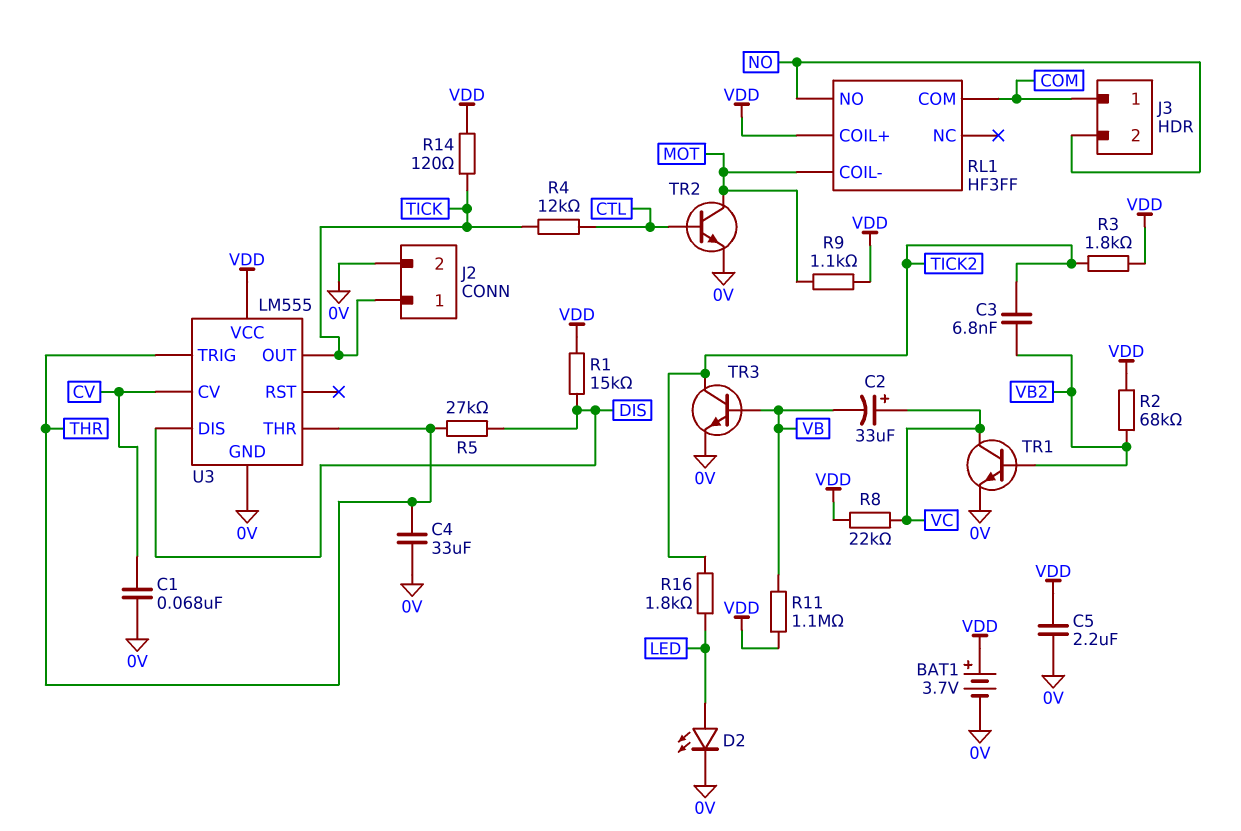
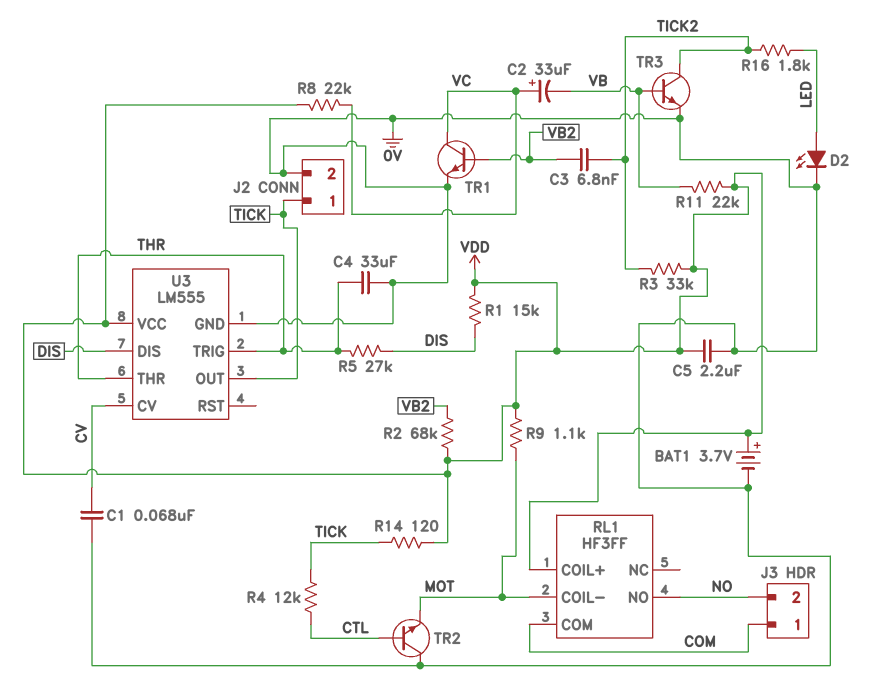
R3: 1.8k (TICK2, VDD) -> 33k (TICK2, VDD)
R11: 1.1M (VB, VDD) -> 22k (VB, VDD)
TR2: NPN (B CTL, C MOT, E 0V) -> NPN (B CTL, C 0V, E MOT)

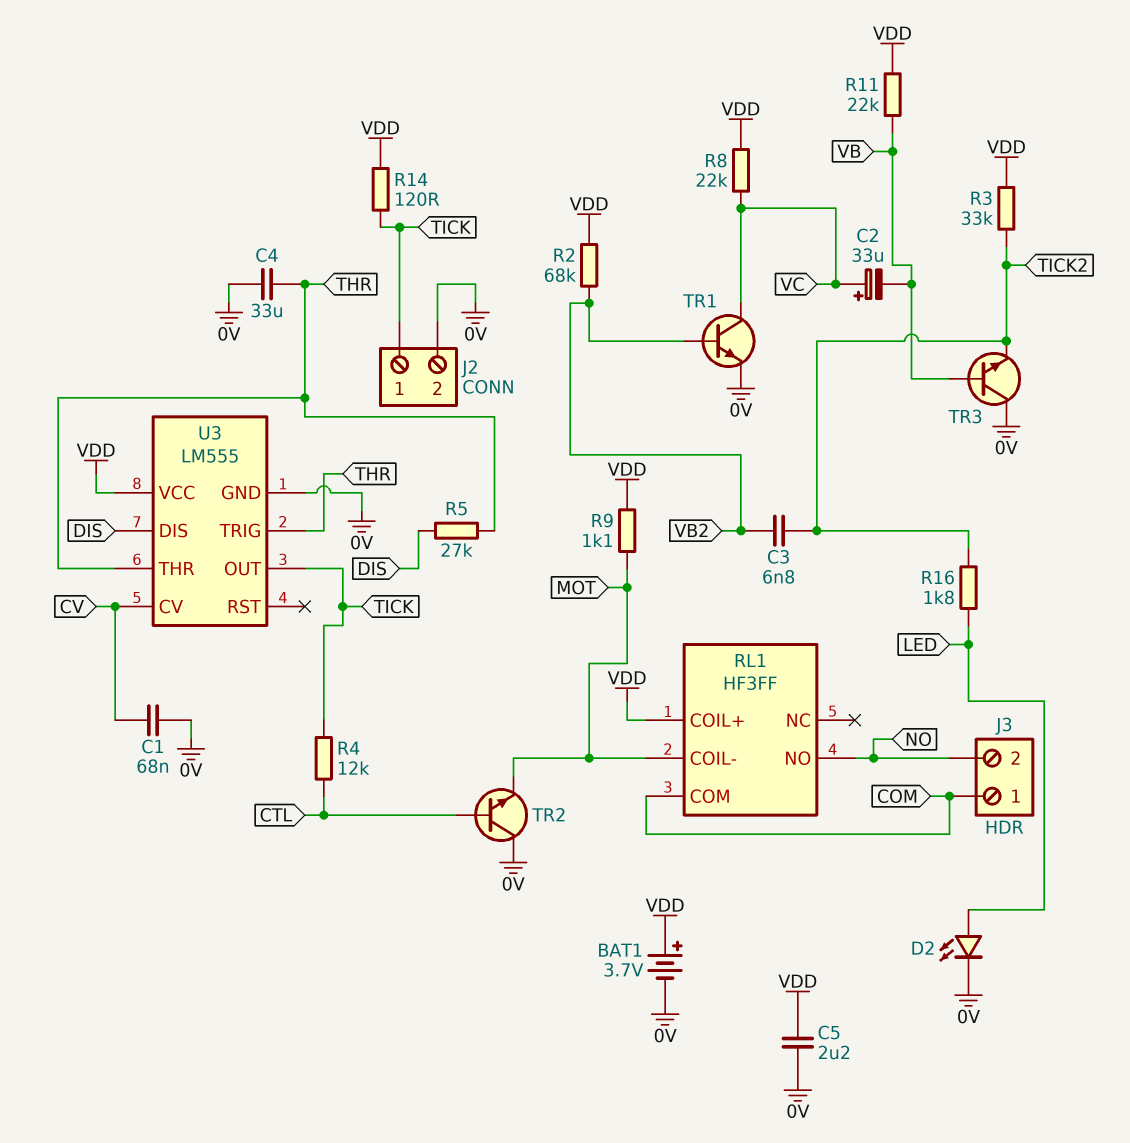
R1: 15k (DIS, VDD) -> none
TR3: NPN (B VB, C TICK2, E 0V) -> NPN (B VB, C 0V, E TICK2)

